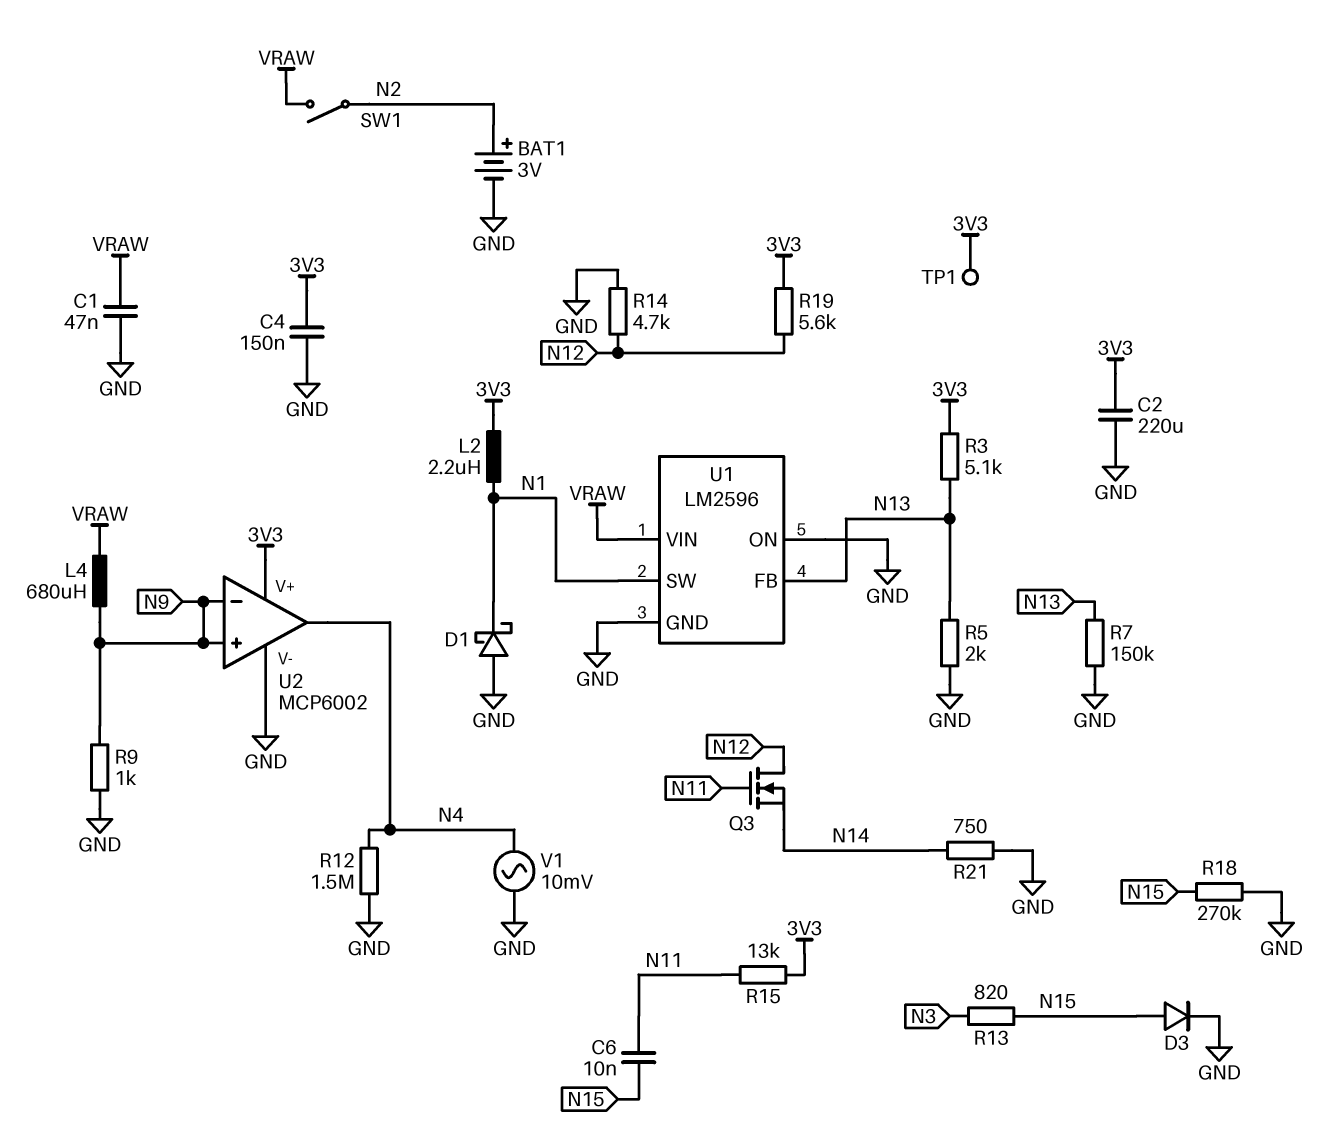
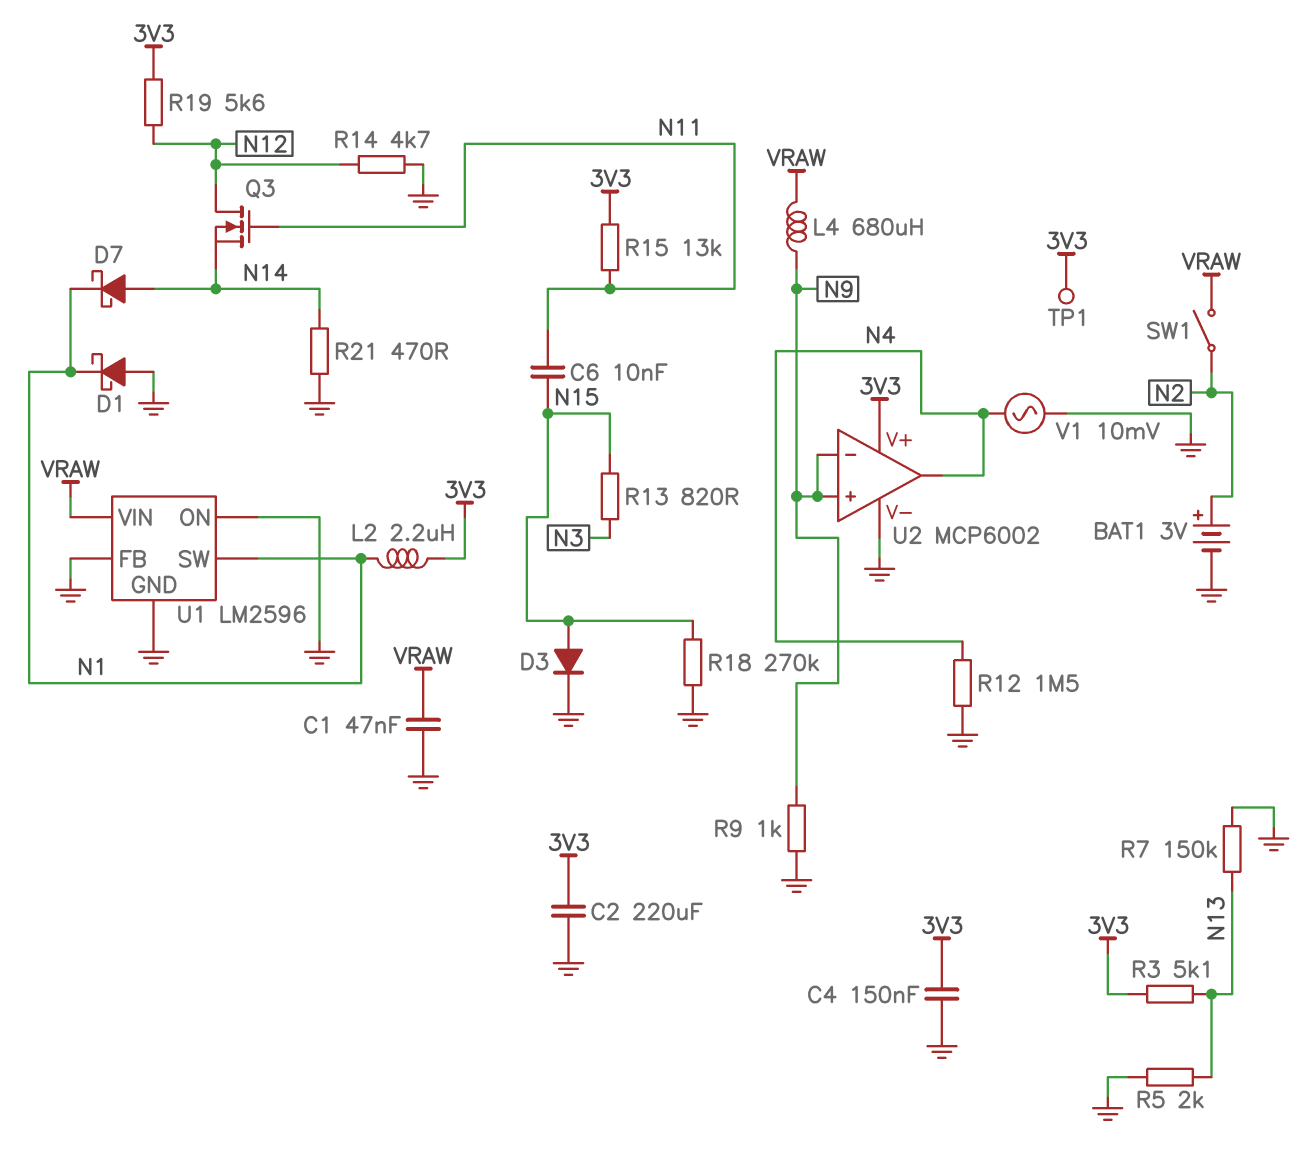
D7: none -> schottky (A N14, K N1)
R21: 750 (GND, N14) -> 470 (GND, N14)
U1 pin FB: N13 -> GND

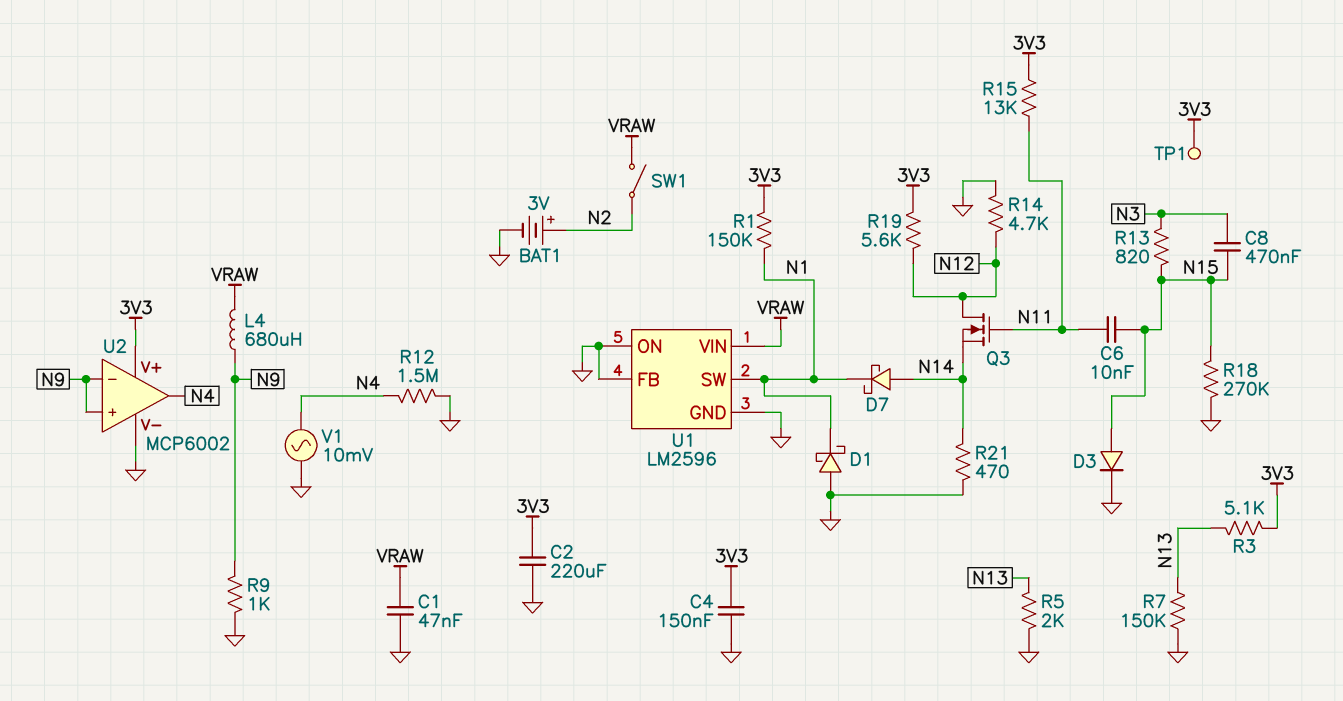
C8: none -> 470nF (N3, N15)
L2: 2.2uH (3V3, N1) -> none
R1: none -> 150k (3V3, N1)

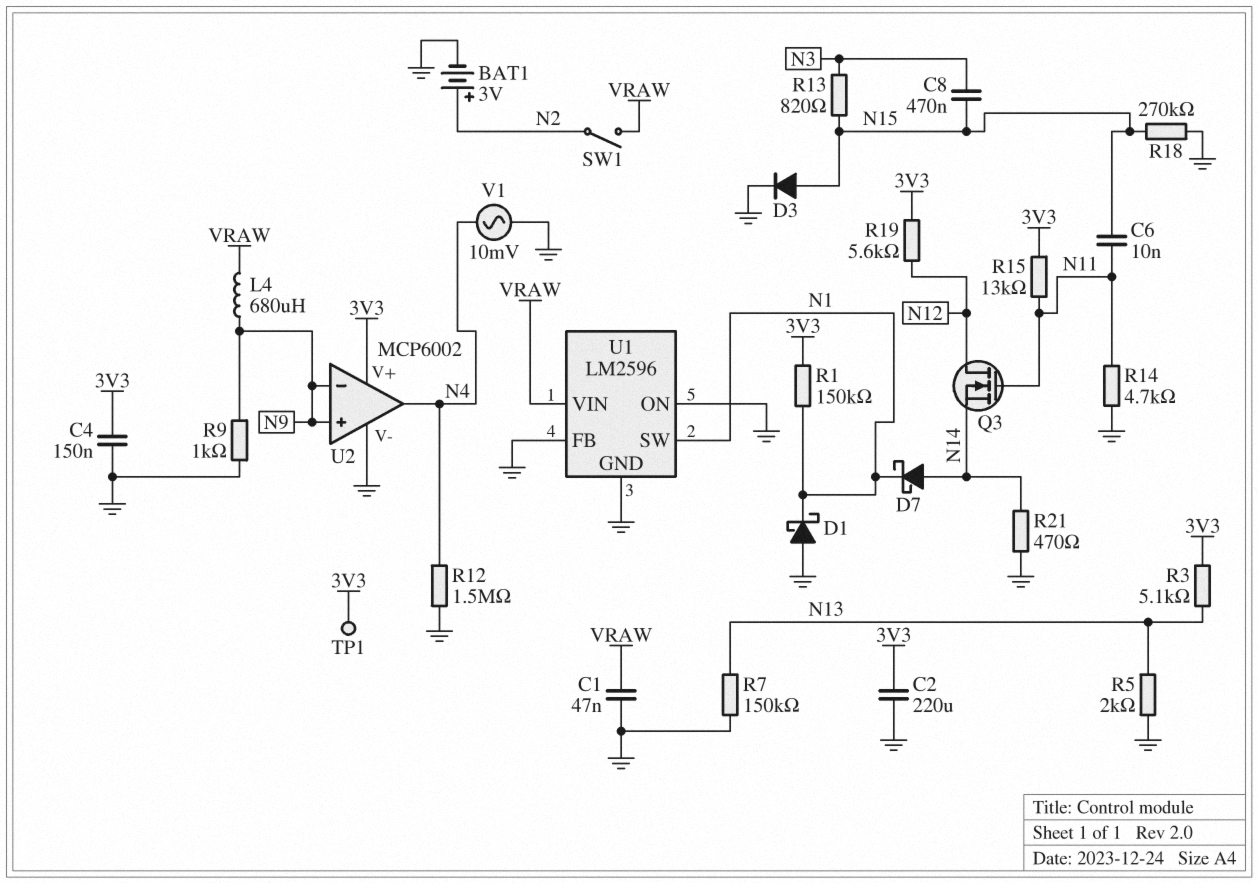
R14: 4.7k (GND, N12) -> 4.7k (GND, N11)

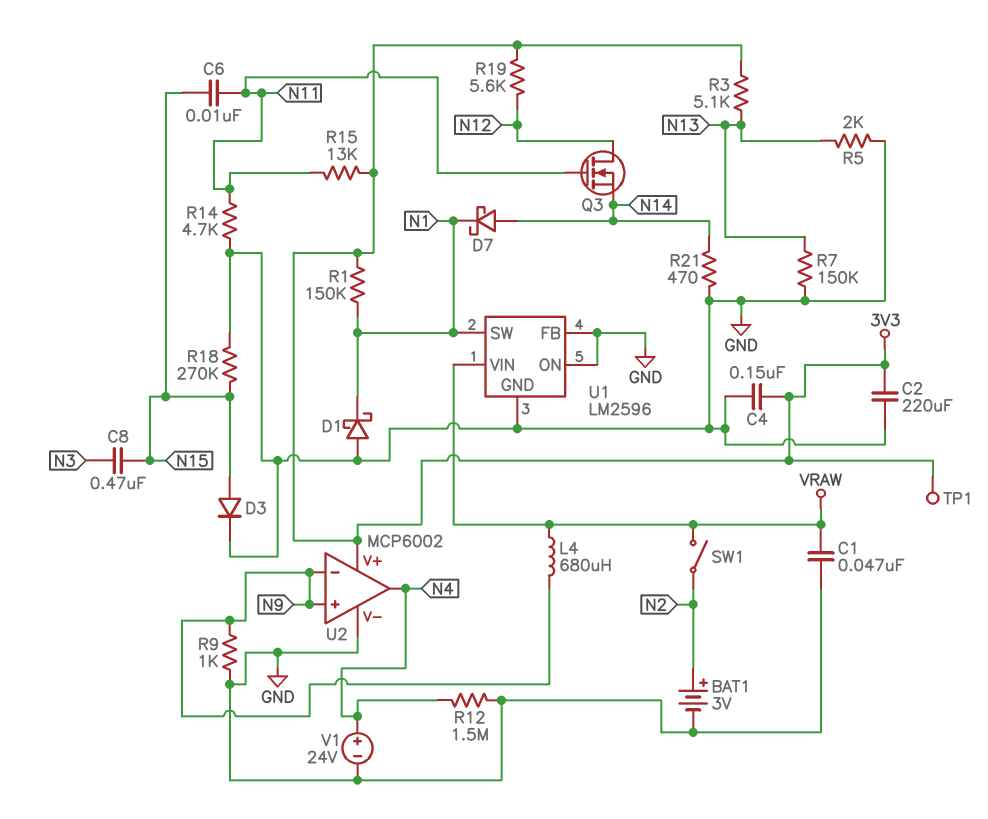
R13: 820 (N3, N15) -> none
V1: AC 10mV (GND, N4) -> 24V (plus N4, minus GND)

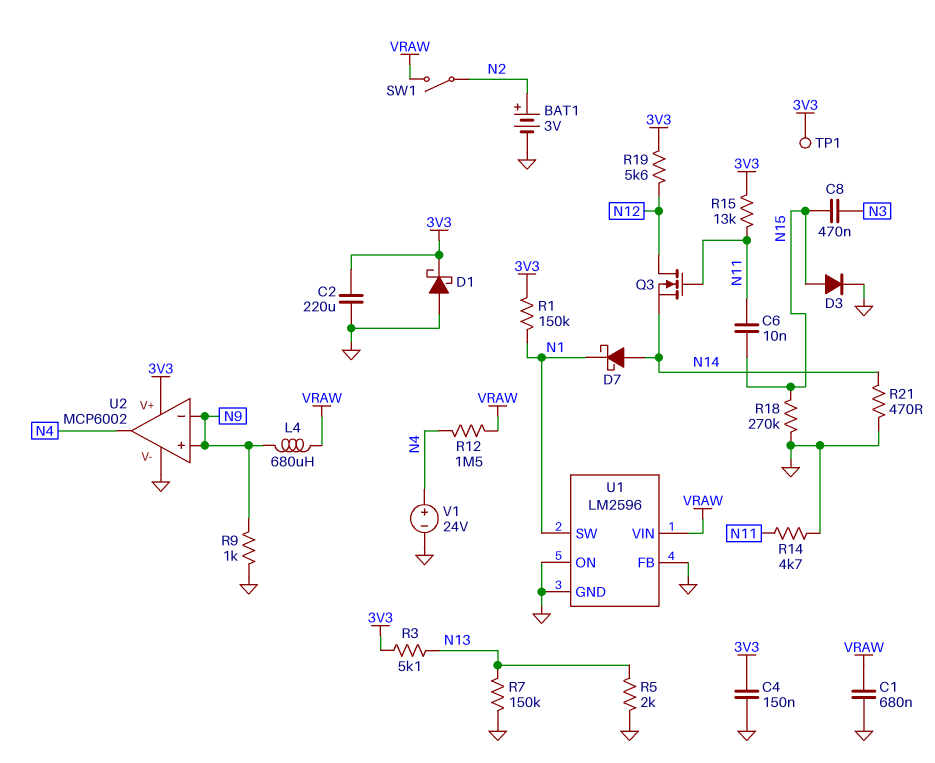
C1: 47nF (GND, VRAW) -> 680nF (GND, VRAW)
D1: schottky (A GND, K N1) -> schottky (A GND, K 3V3)
R12: 1.5M (GND, N4) -> 1.5M (N4, VRAW)

